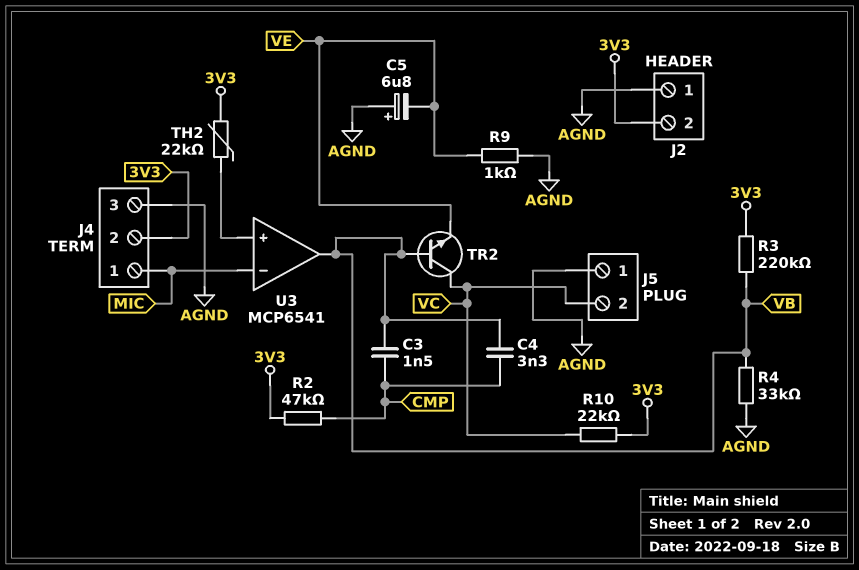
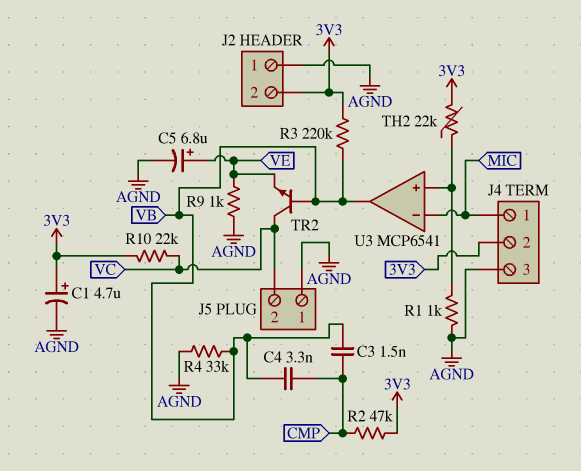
C1: none -> 4.7uF (plus 3V3, minus AGND)
C5: 6.8uF (plus AGND, minus VE) -> 6.8uF (plus VE, minus AGND)
R1: none -> 1k (AGND, U3/in+)

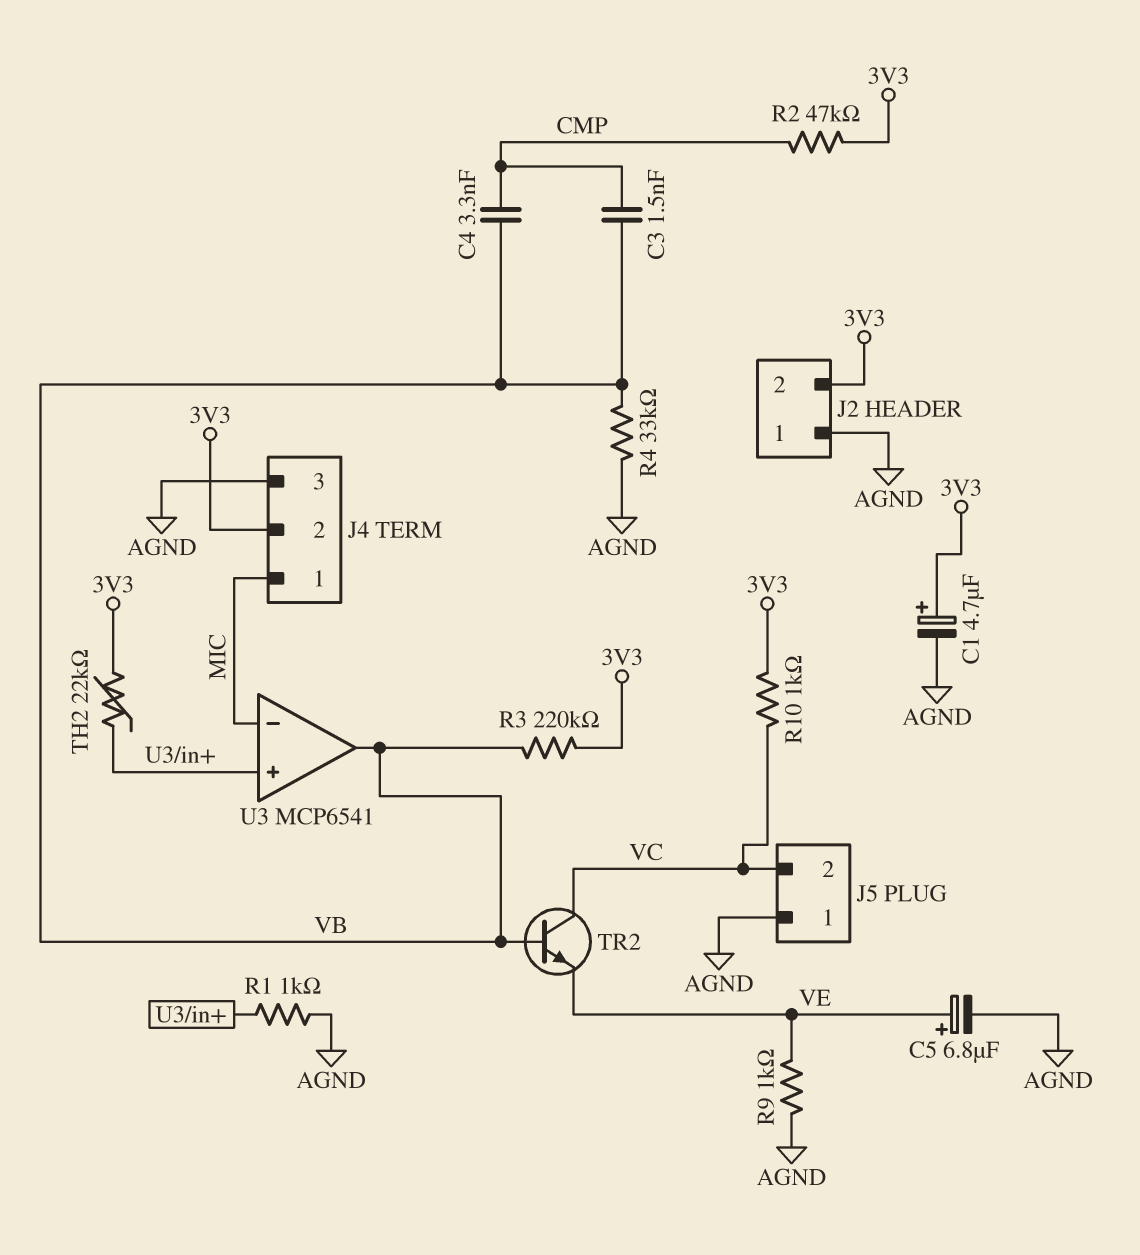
R10: 22k (3V3, VC) -> 1k (3V3, VC)

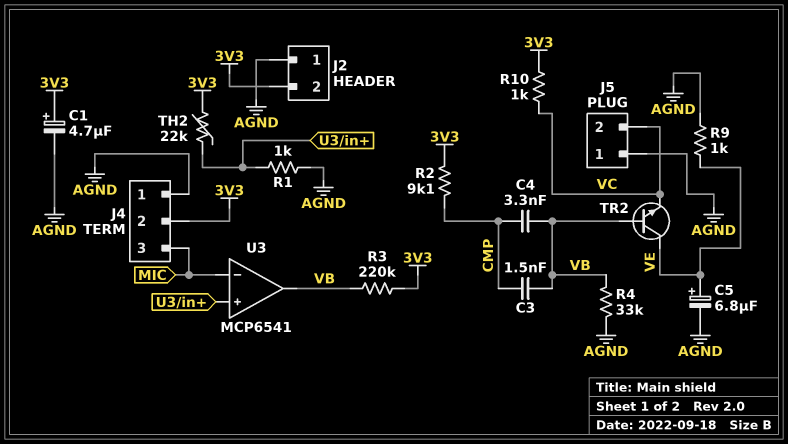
J4 pin 1: MIC -> AGND
J4 pin 3: AGND -> MIC
R2: 47k (3V3, CMP) -> 9.1k (3V3, CMP)
TR2: NPN (B VB, C VC, E VE) -> NPN (B VB, C VE, E VC)

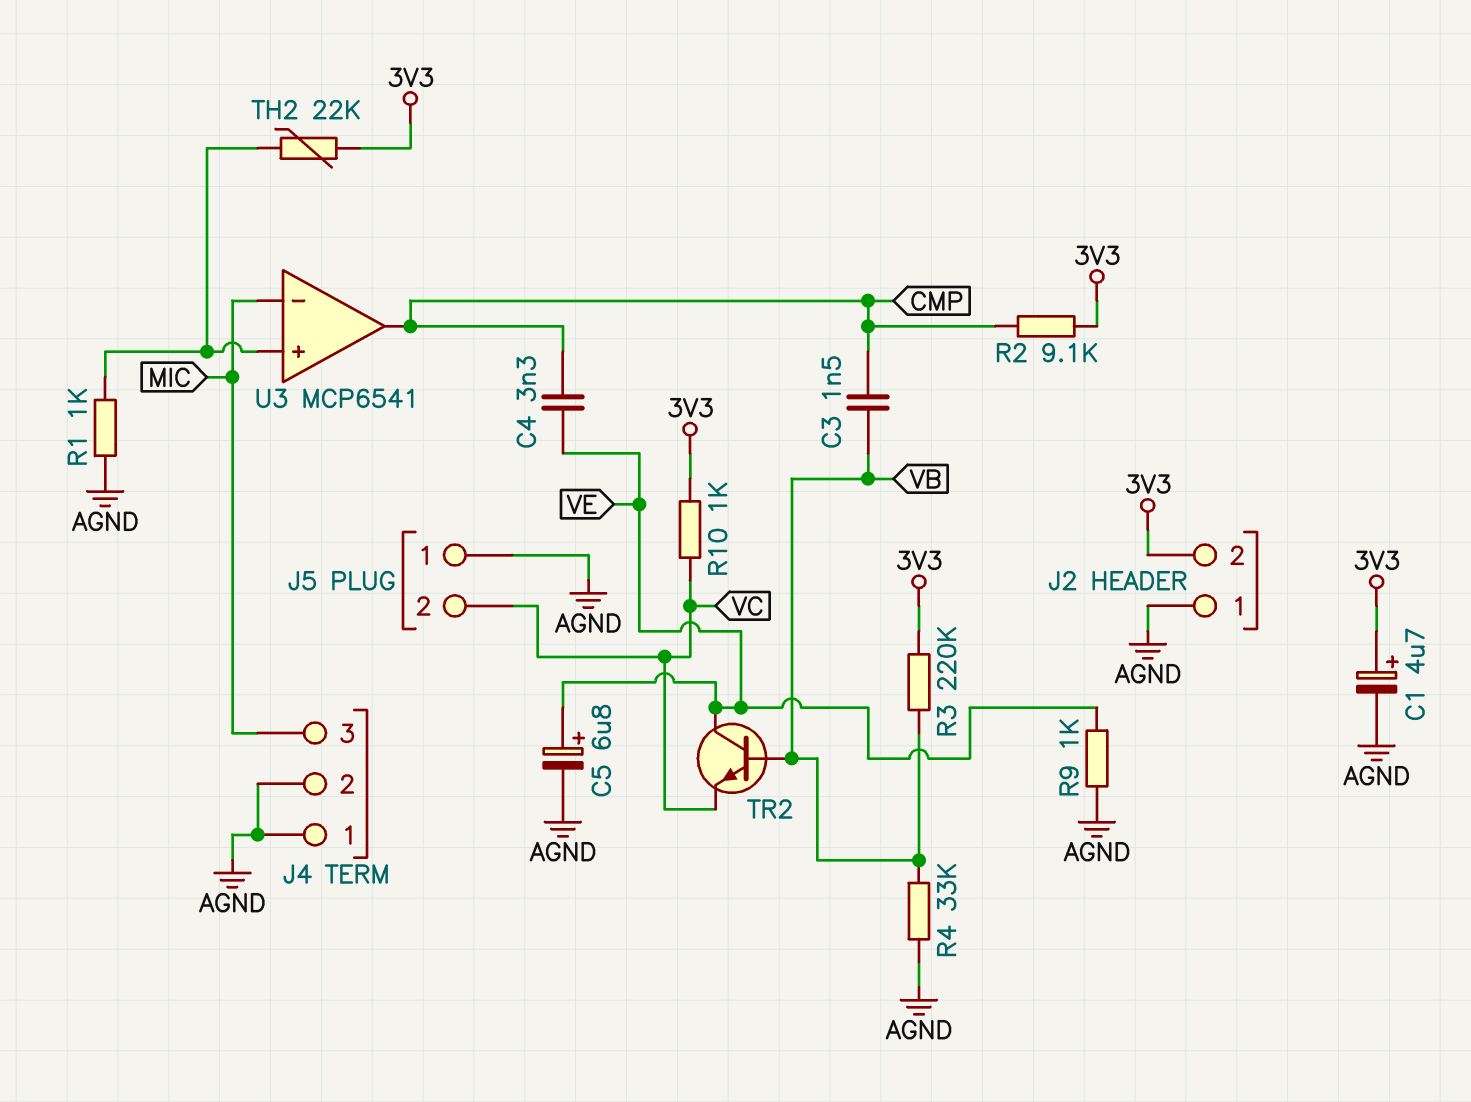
C4: 3.3nF (CMP, VB) -> 3.3nF (CMP, VE)
J4 pin 2: 3V3 -> AGND
U3 pin out: VB -> CMP

